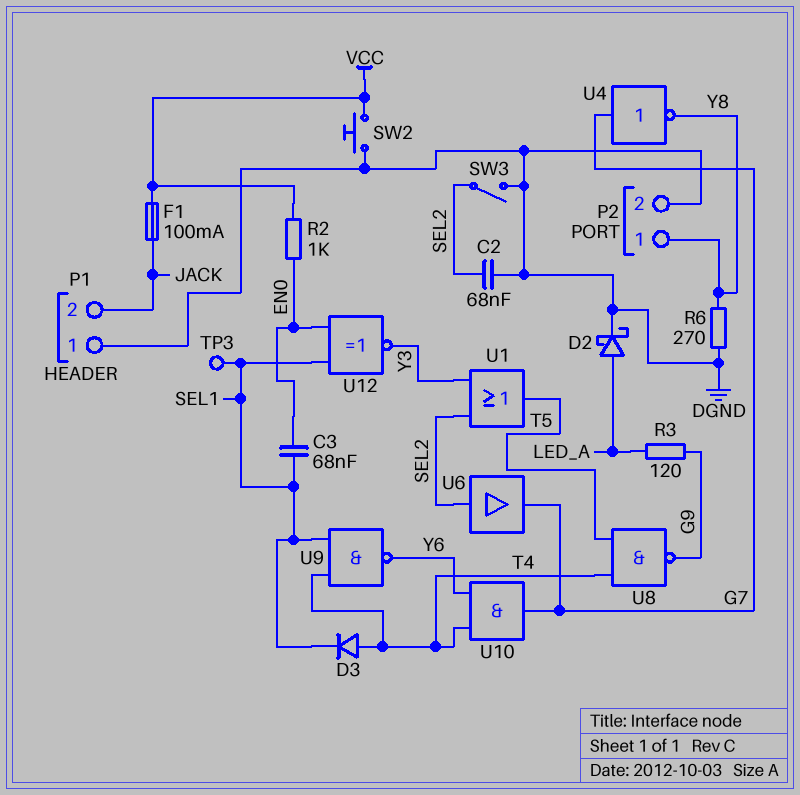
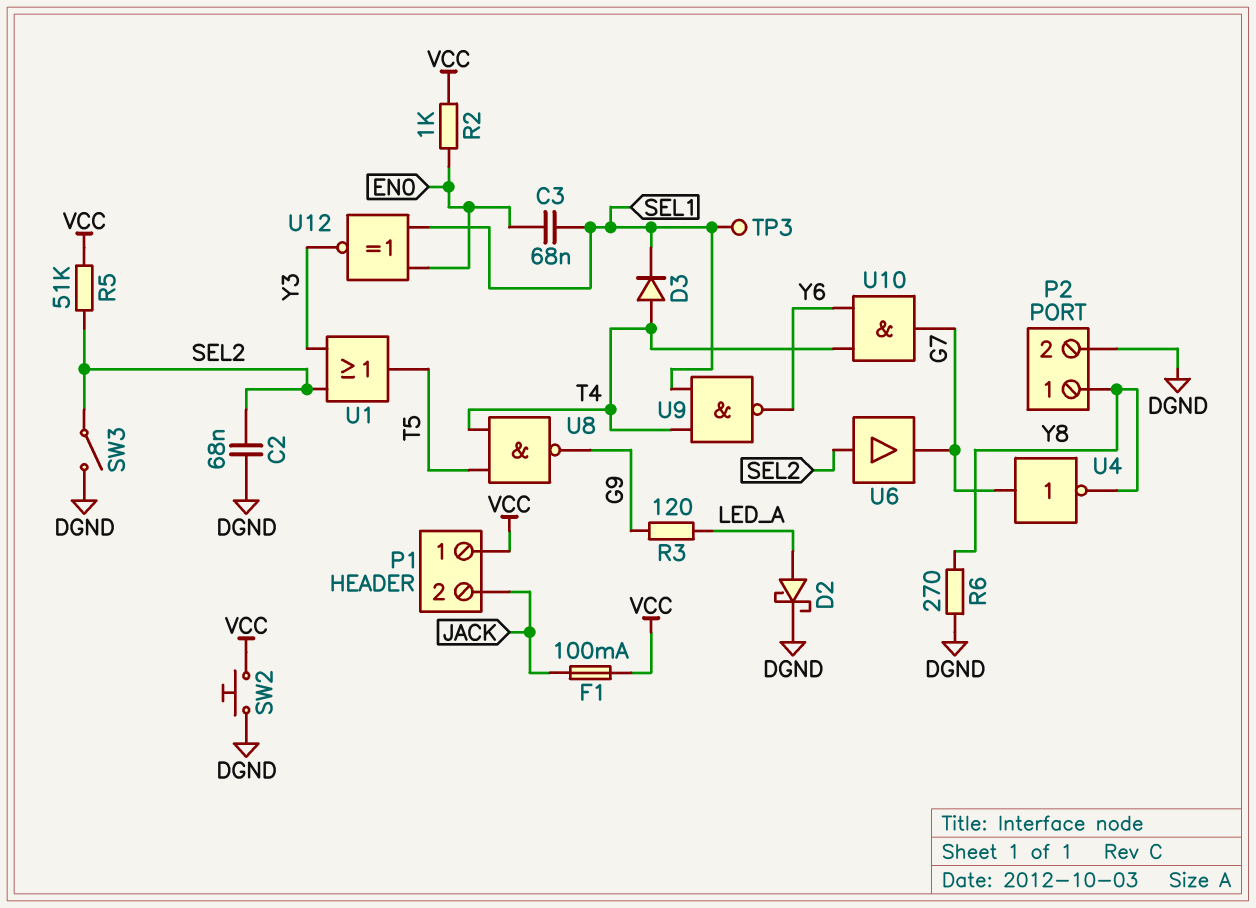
P1 pin 1: DGND -> VCC
R5: none -> 51k (SEL2, VCC)

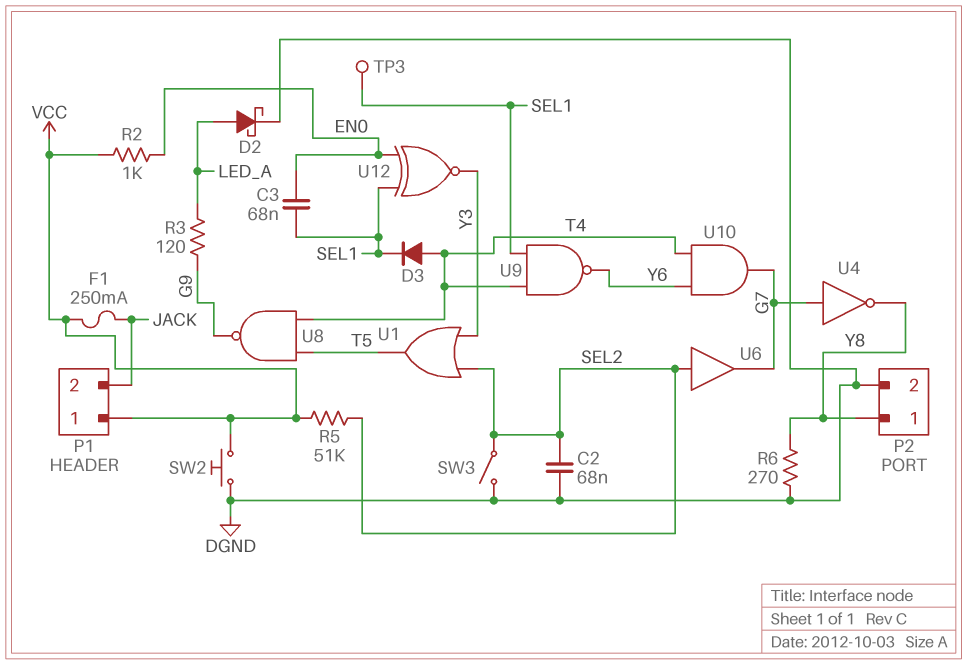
F1: 100mA (JACK, VCC) -> 250mA (JACK, VCC)

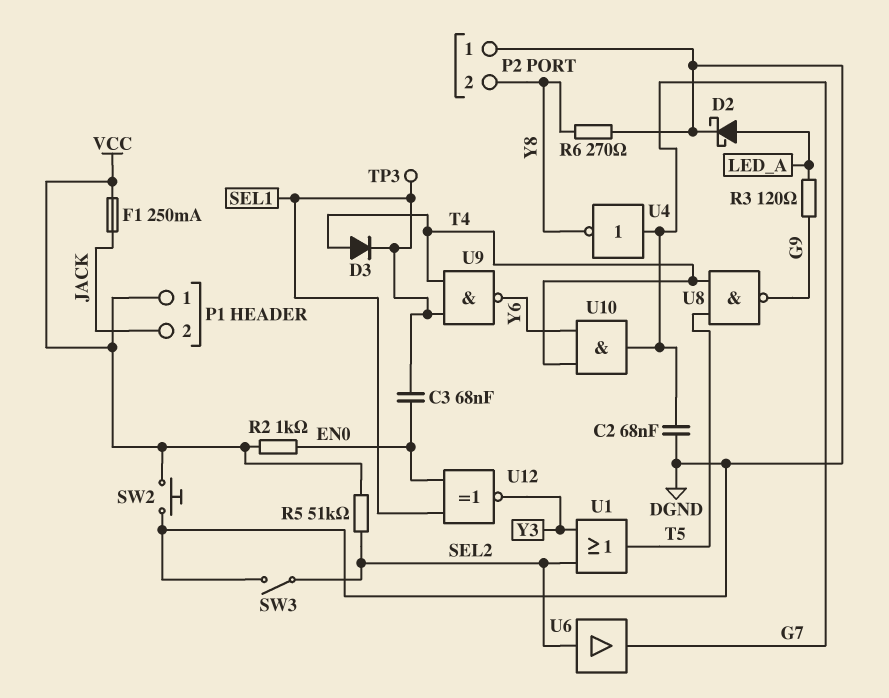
C2: 68nF (DGND, SEL2) -> 68nF (DGND, G7)
P2 pin 1: Y8 -> DGND
P2 pin 2: DGND -> Y8

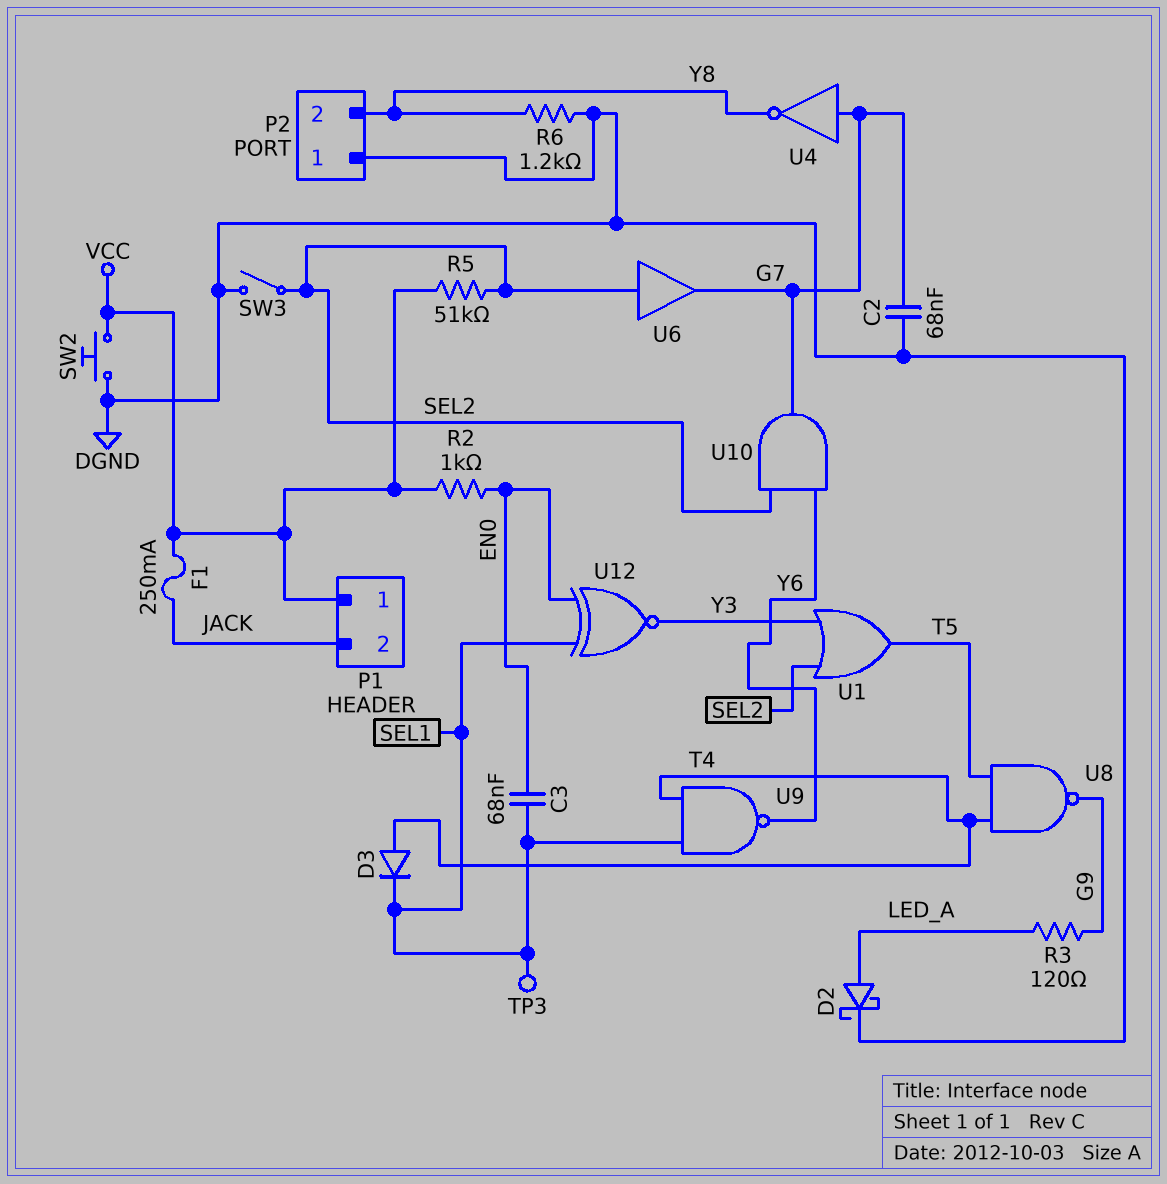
R6: 270 (DGND, Y8) -> 1.2k (DGND, Y8)
U10: AND (in T4, in Y6, out G7) -> AND (in SEL2, in Y6, out G7)

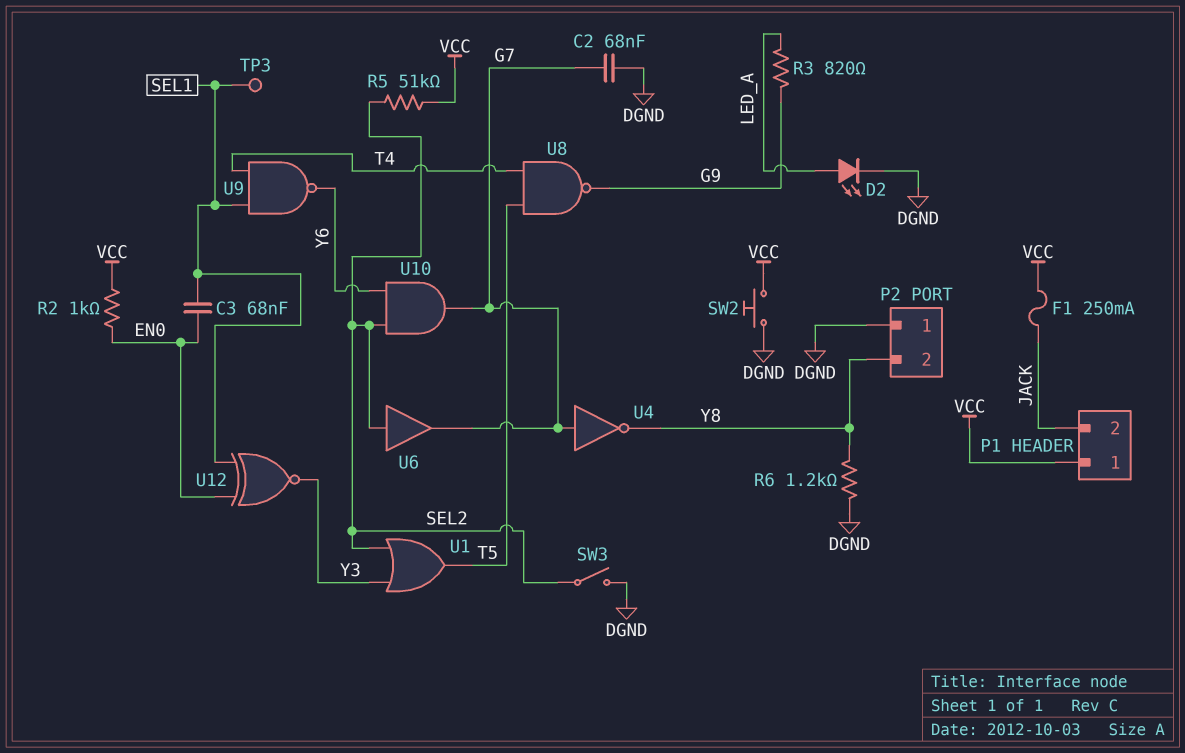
D2: schottky (A LED_A, K DGND) -> LED (A LED_A, K DGND)
D3: diode (A T4, K SEL1) -> none
R3: 120 (G9, LED_A) -> 820 (G9, LED_A)

